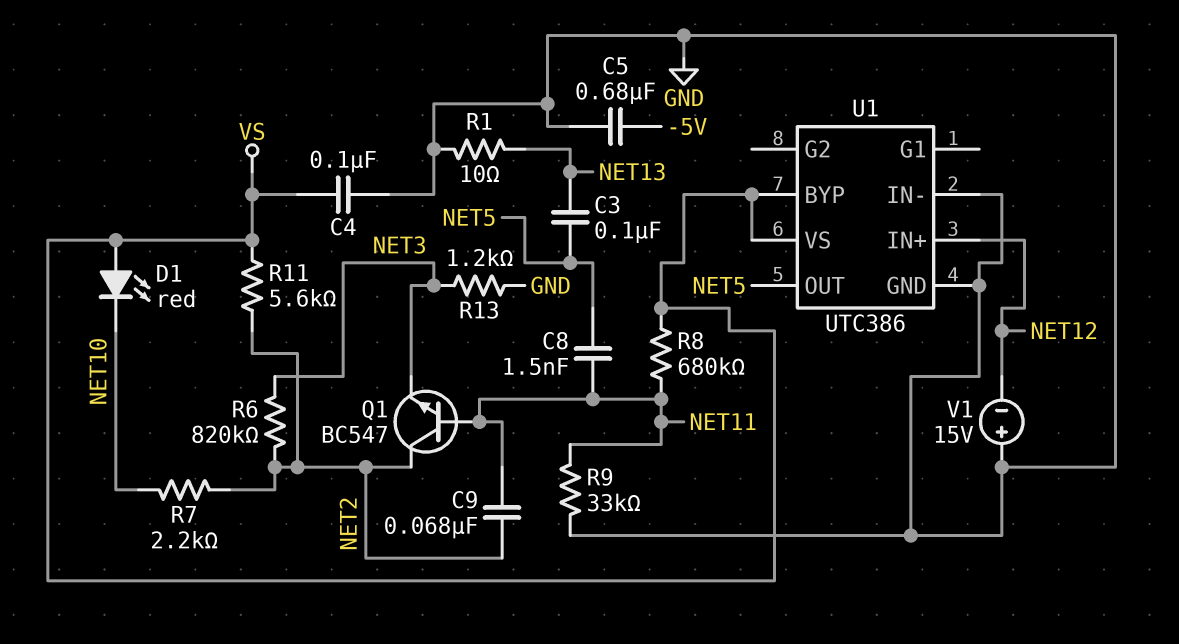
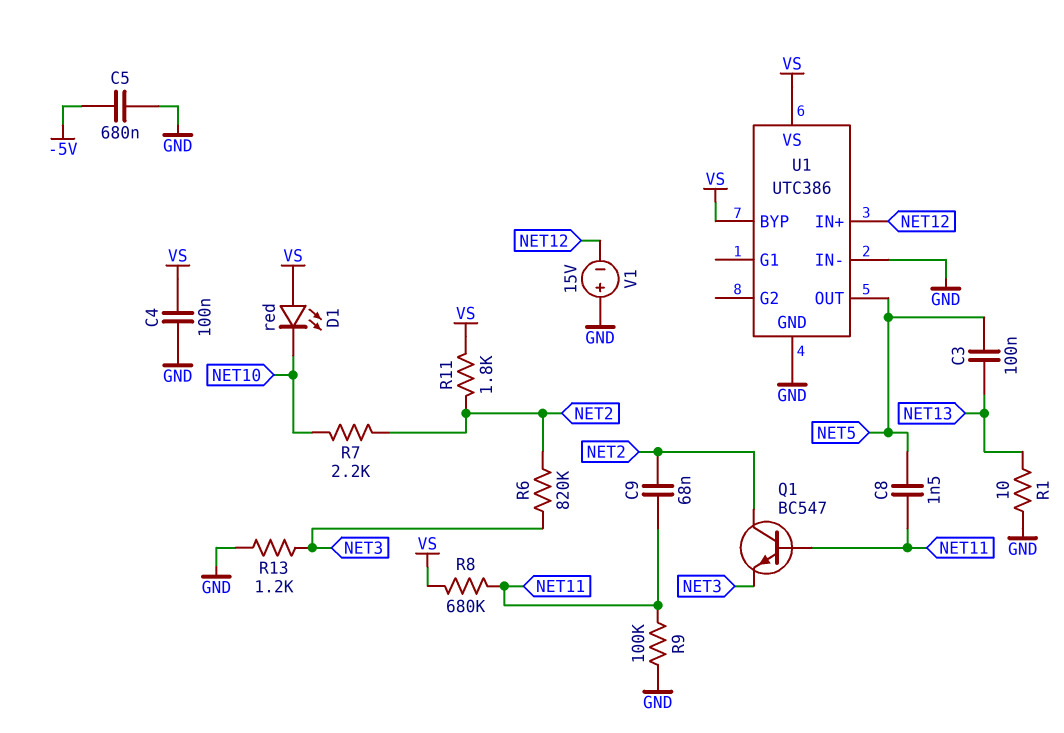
R9: 33k (GND, NET11) -> 100k (GND, NET11)
R11: 5.6k (NET2, VS) -> 1.8k (NET2, VS)

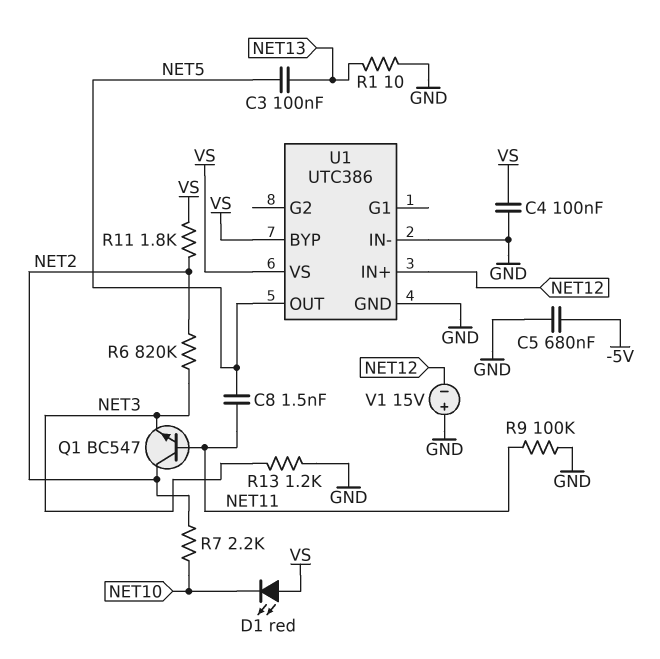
C9: 68nF (NET2, NET11) -> none
R8: 680k (NET11, VS) -> none

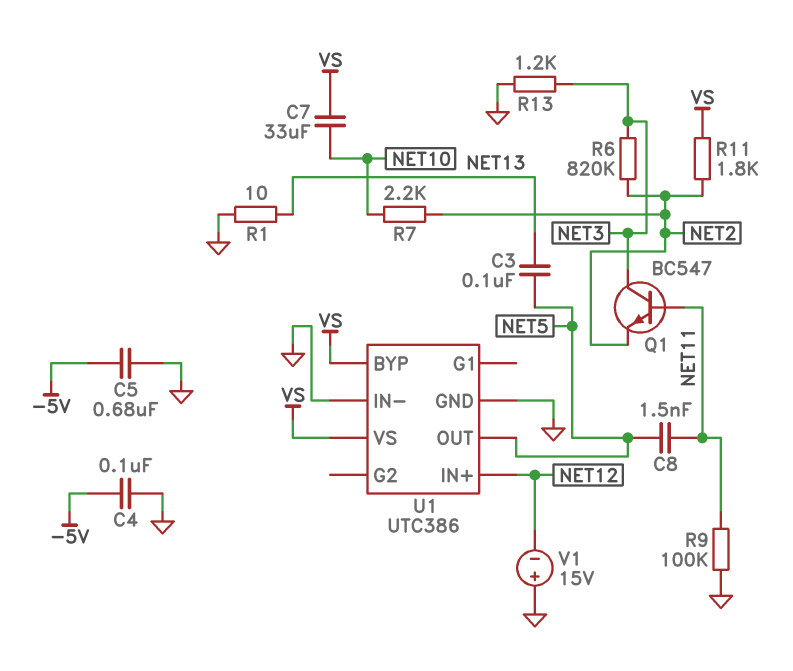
C4: 100nF (GND, VS) -> 100nF (-5V, GND)
C7: none -> 33uF (NET10, VS)
D1: LED red (A VS, K NET10) -> none
Q1: NPN BC547 (B NET11, C NET2, E NET3) -> NPN BC547 (B NET11, C NET3, E NET2)

